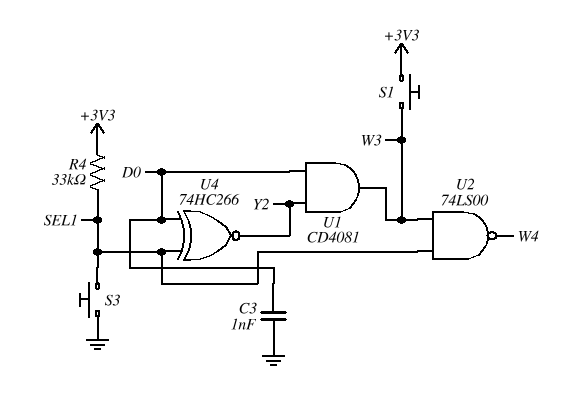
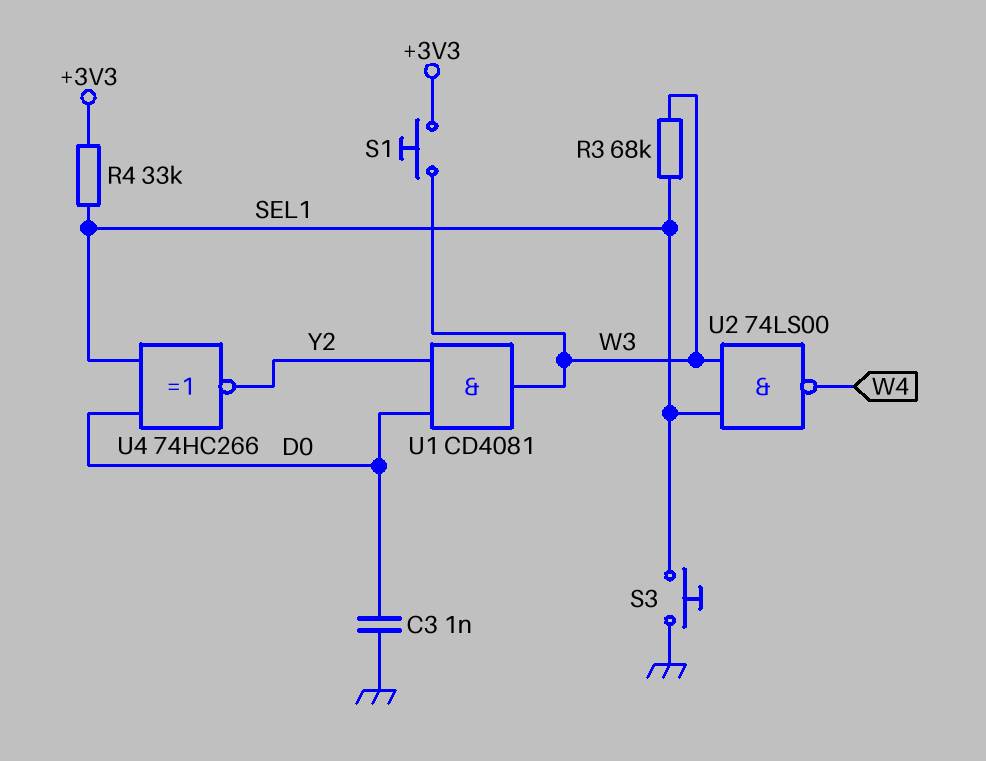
R3: none -> 68k (SEL1, W3)

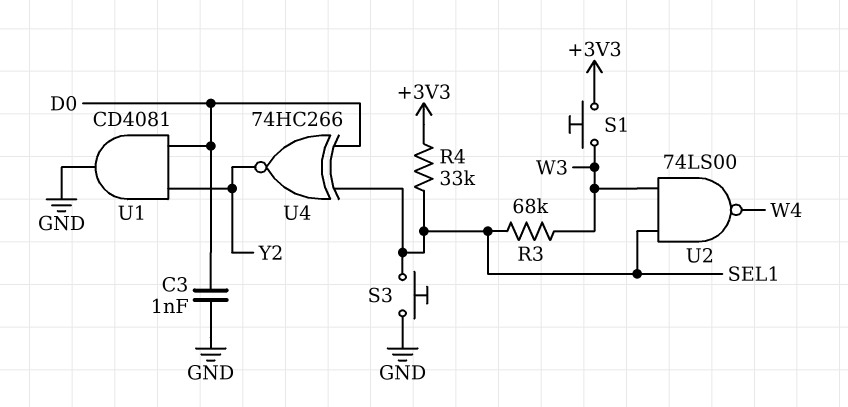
U1: AND CD4081 (in D0, in Y2, out W3) -> AND CD4081 (in D0, in Y2, out GND)

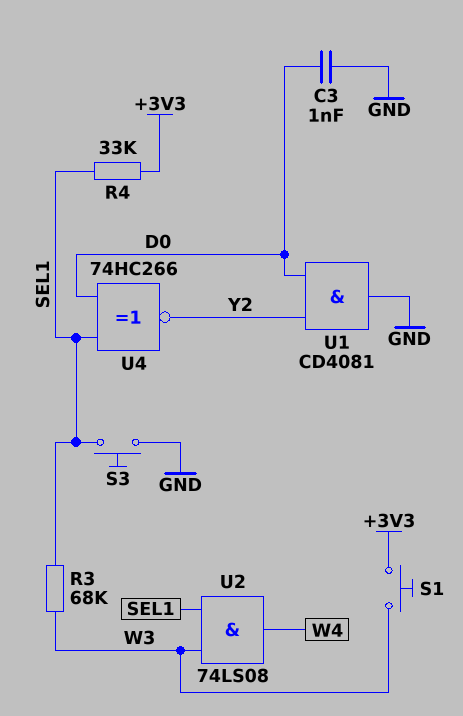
U2: NAND 74LS00 (in SEL1, in W3, out W4) -> AND 74LS08 (in SEL1, in W3, out W4)

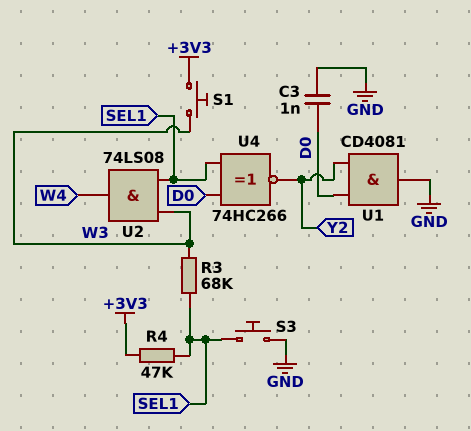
R4: 33k (+3V3, SEL1) -> 47k (+3V3, SEL1)

